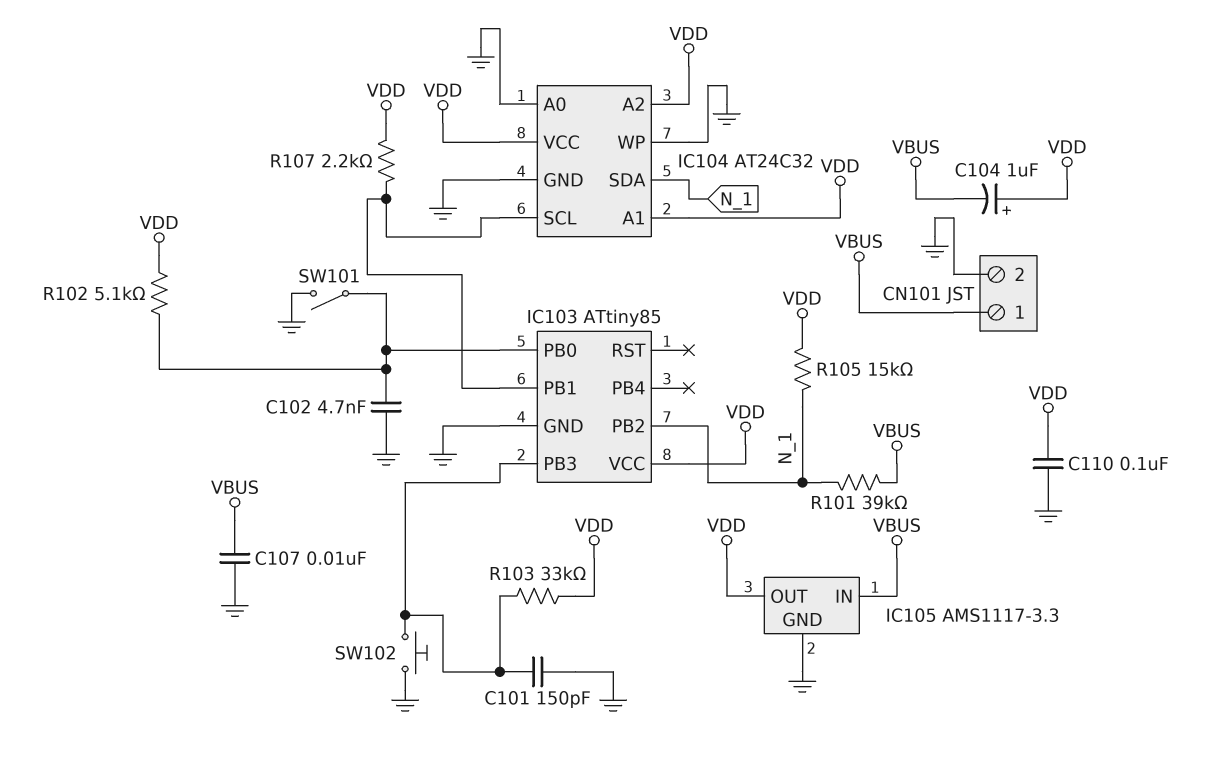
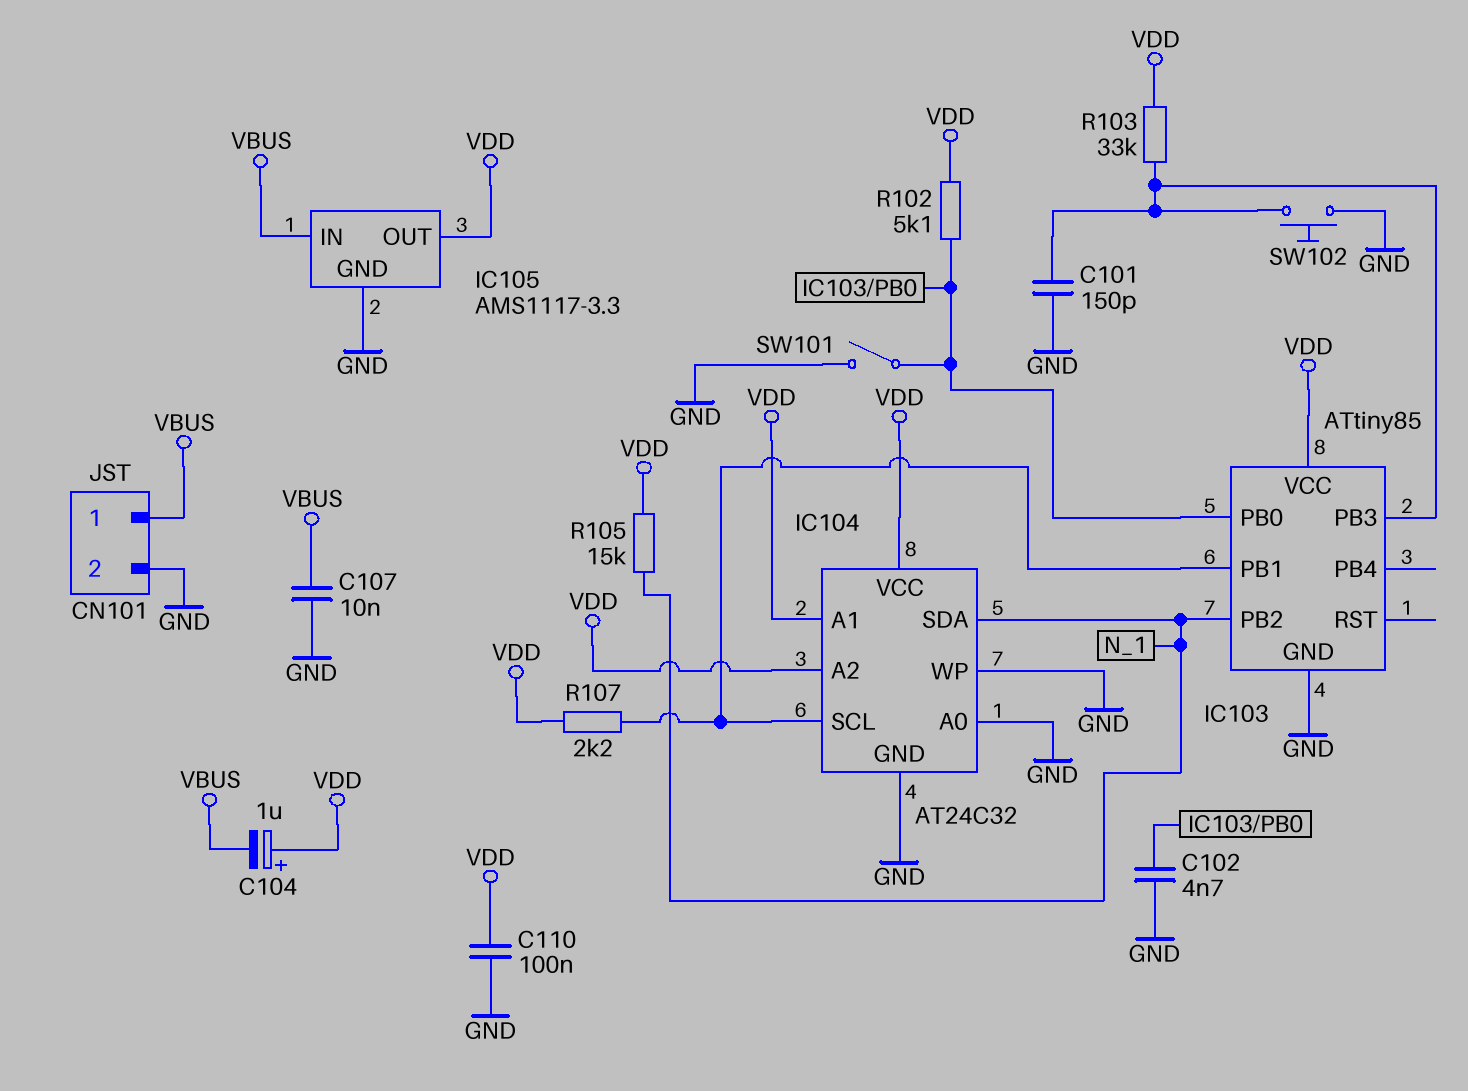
R101: 39k (N_1, VBUS) -> none

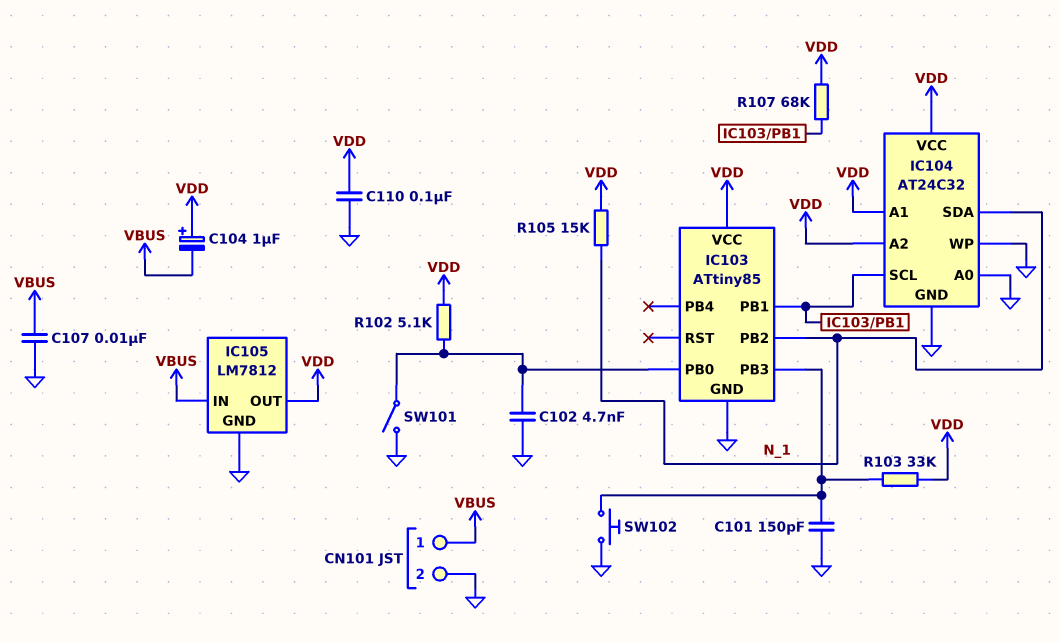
IC105: AMS1117-3.3 -> LM7812
R107: 2.2k (IC103/PB1, VDD) -> 68k (IC103/PB1, VDD)

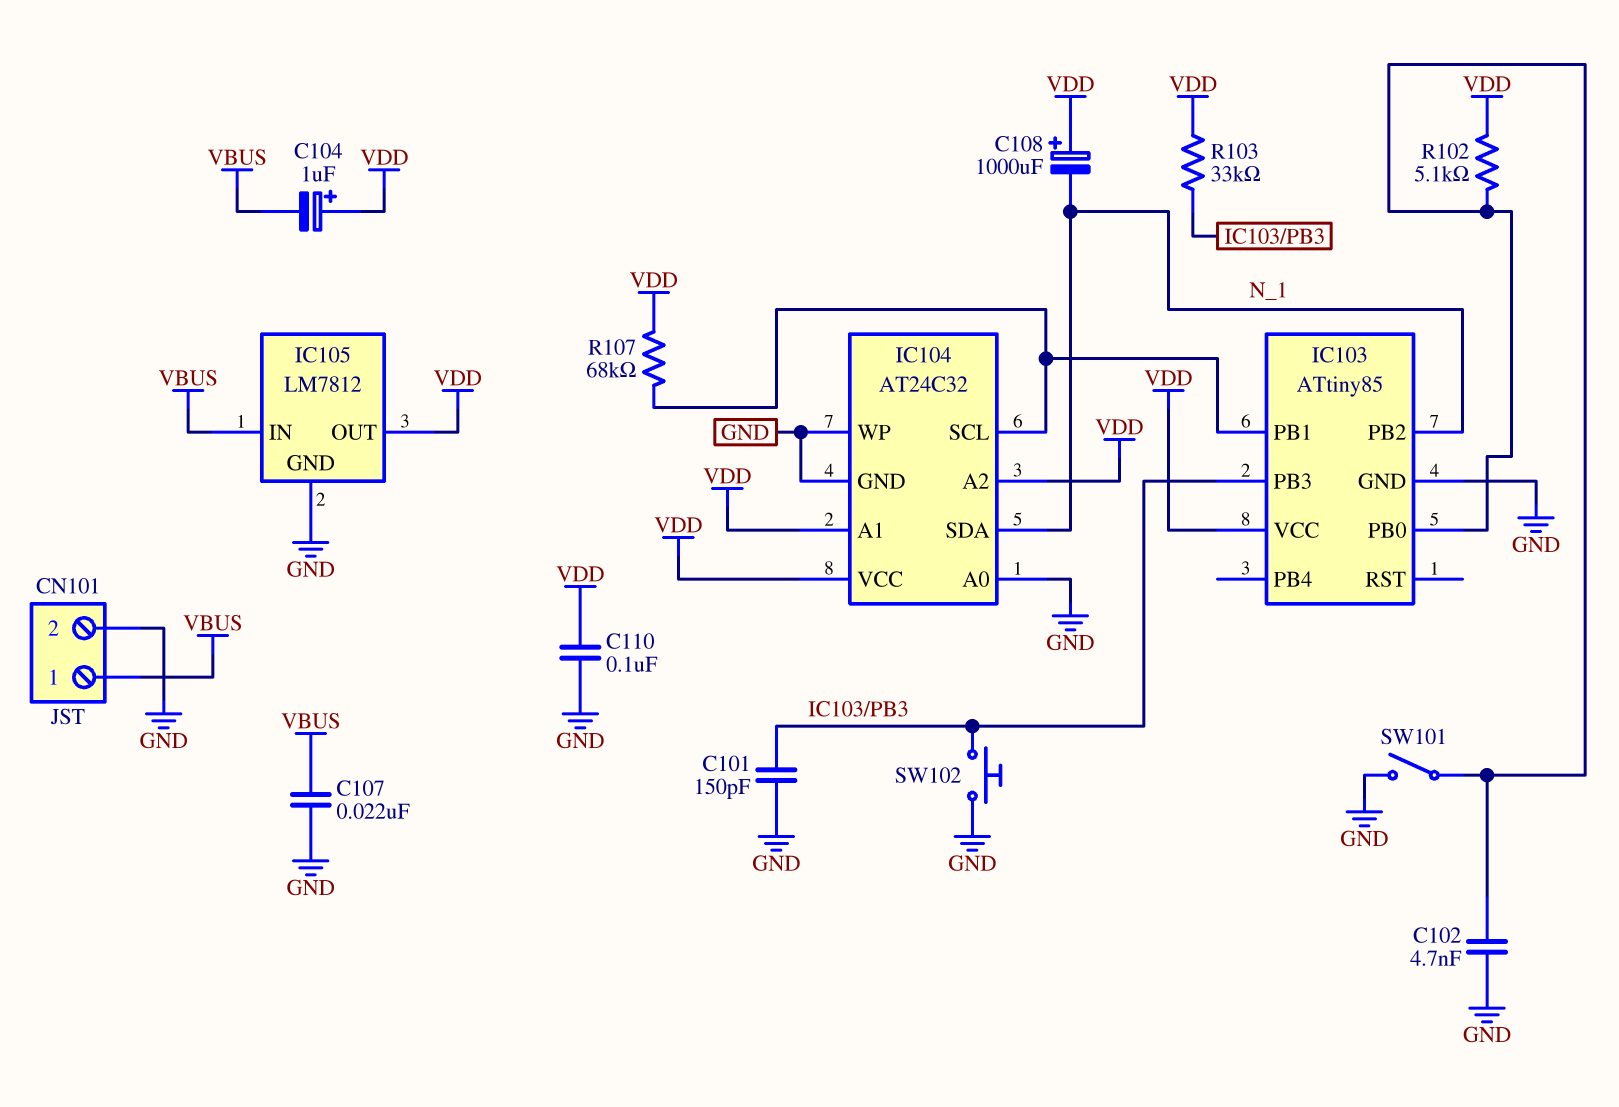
C107: 10nF (GND, VBUS) -> 22nF (GND, VBUS)
C108: none -> 1000uF (plus VDD, minus N_1)
R105: 15k (N_1, VDD) -> none

